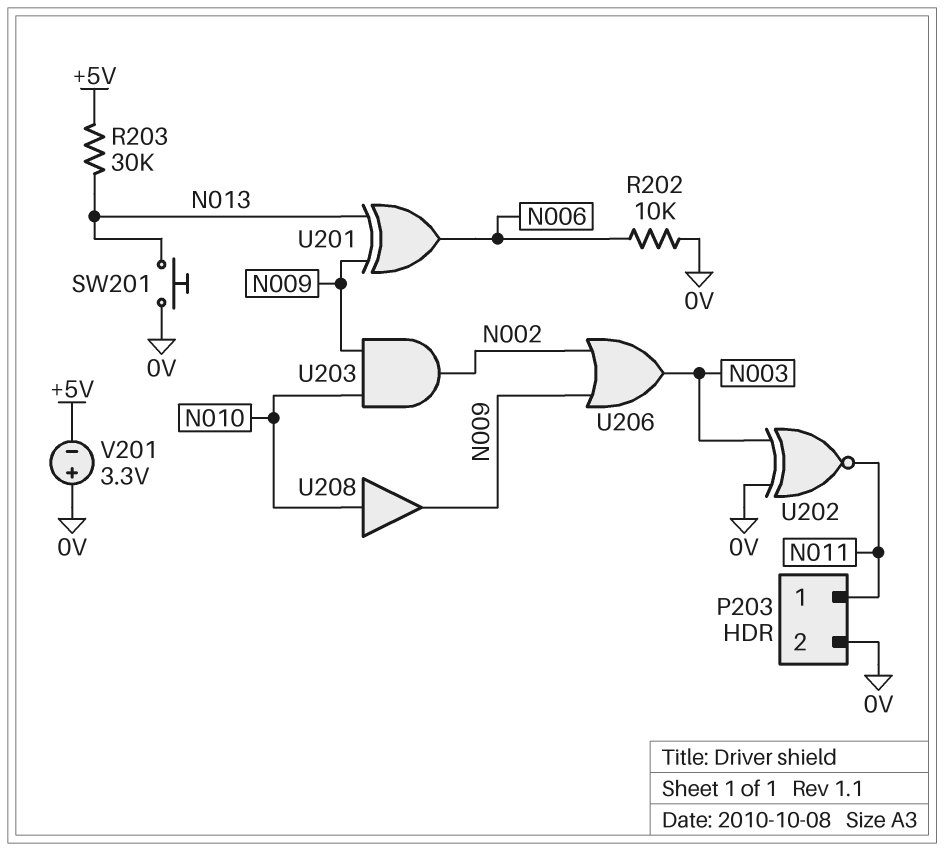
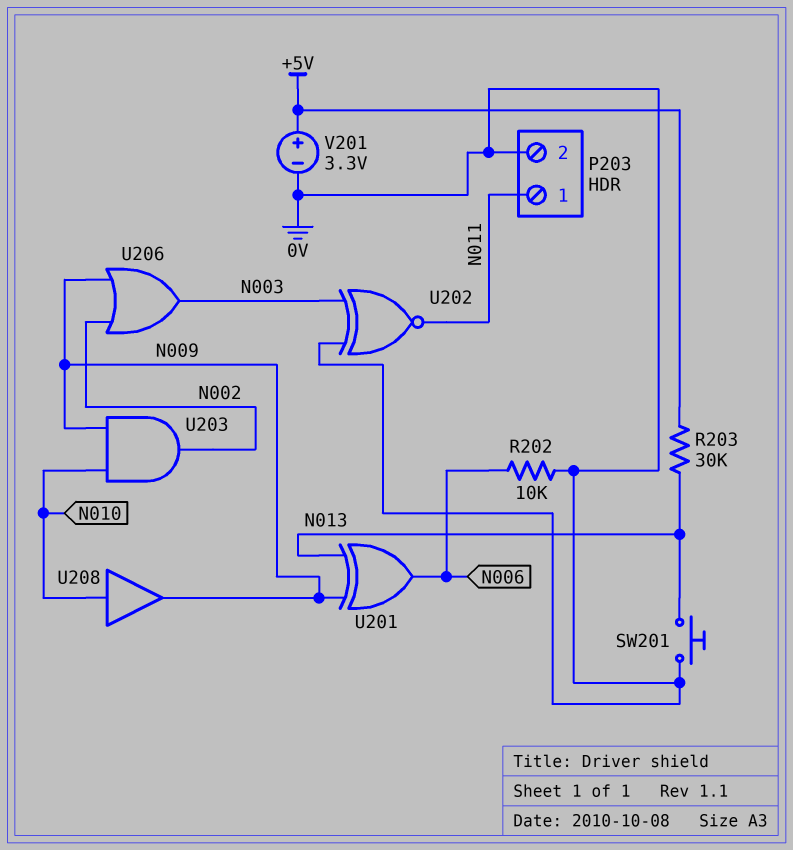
V201: 3.3V (plus 0V, minus +5V) -> 3.3V (plus +5V, minus 0V)

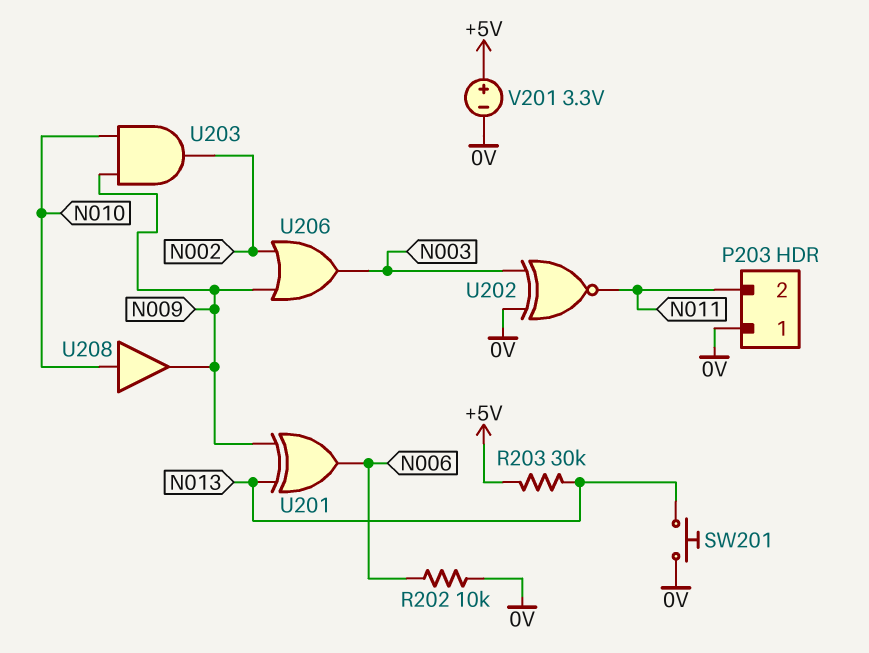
P203 pin 1: N011 -> 0V
P203 pin 2: 0V -> N011

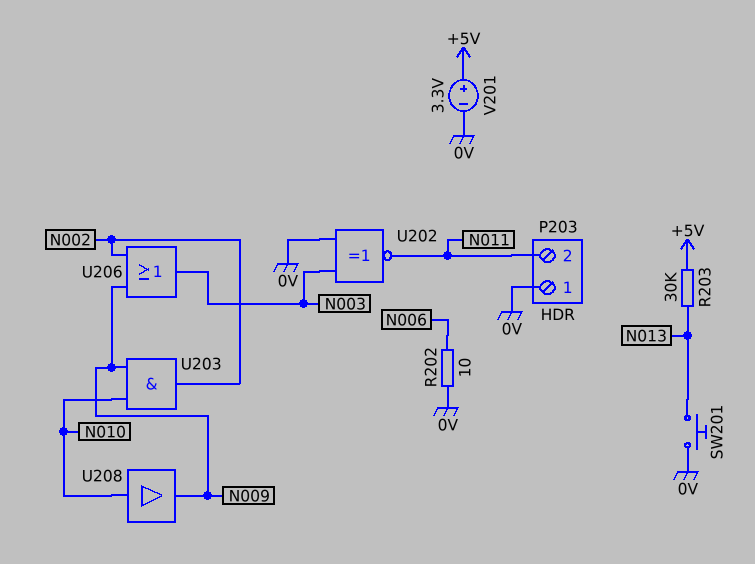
R202: 10k (0V, N006) -> 10 (0V, N006)
U201: XOR (in N009, in N013, out N006) -> none

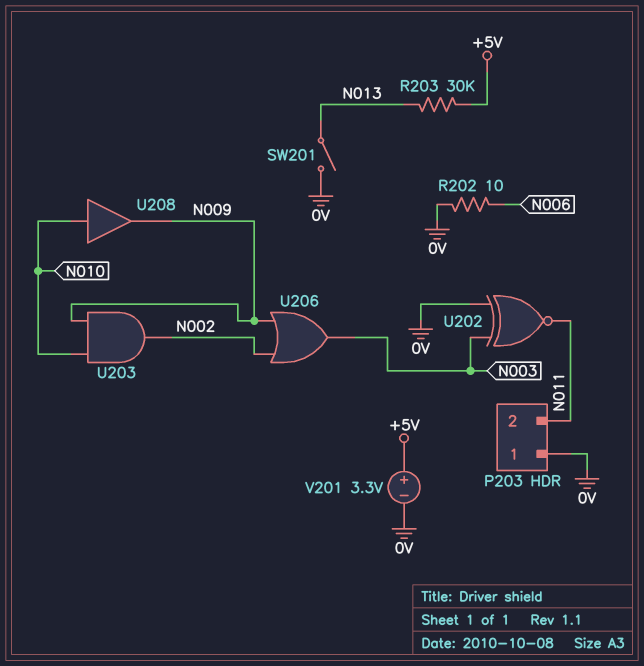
SW201: button (0V, N013) -> switch (0V, N013)

